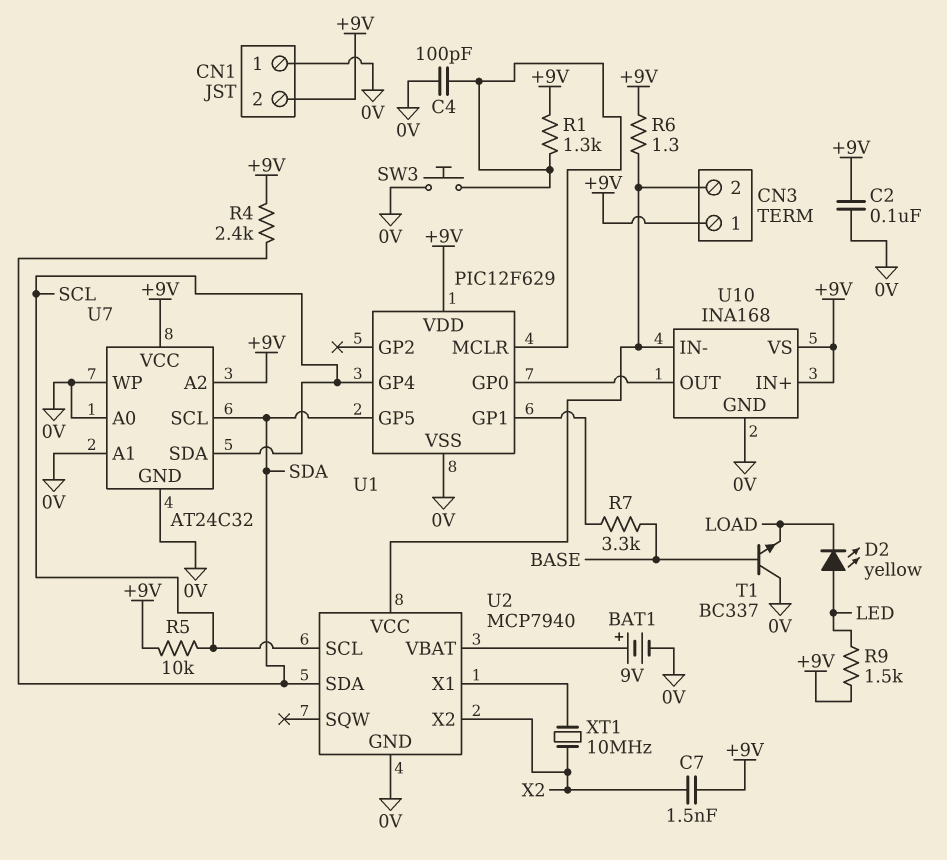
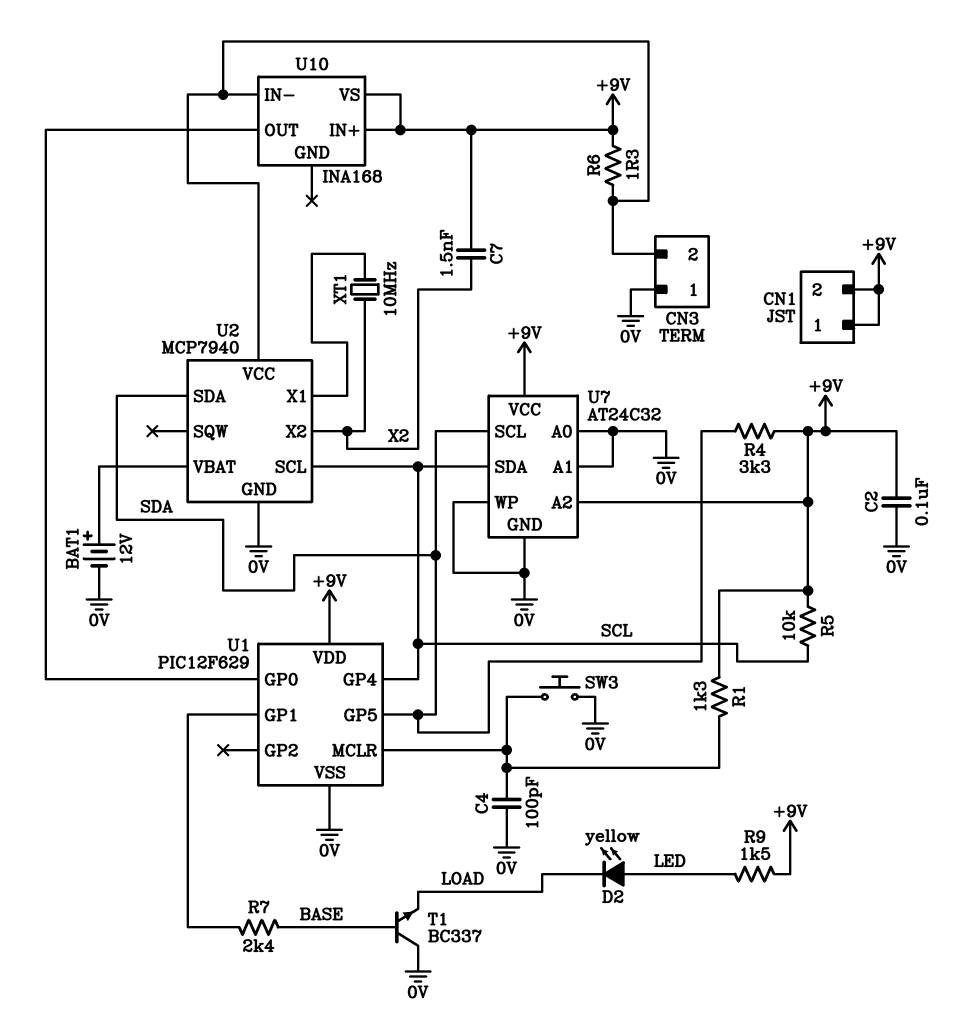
BAT1: 9V (plus U2/VBAT, minus 0V) -> 12V (plus U2/VBAT, minus 0V)
CN1 pin 1: 0V -> +9V
CN3 pin 1: +9V -> 0V
R4: 2.4k (+9V, SDA) -> 3.3k (+9V, SDA)
R7: 3.3k (BASE, U1/GP1) -> 2.4k (BASE, U1/GP1)
U10 pin GND: 0V -> none

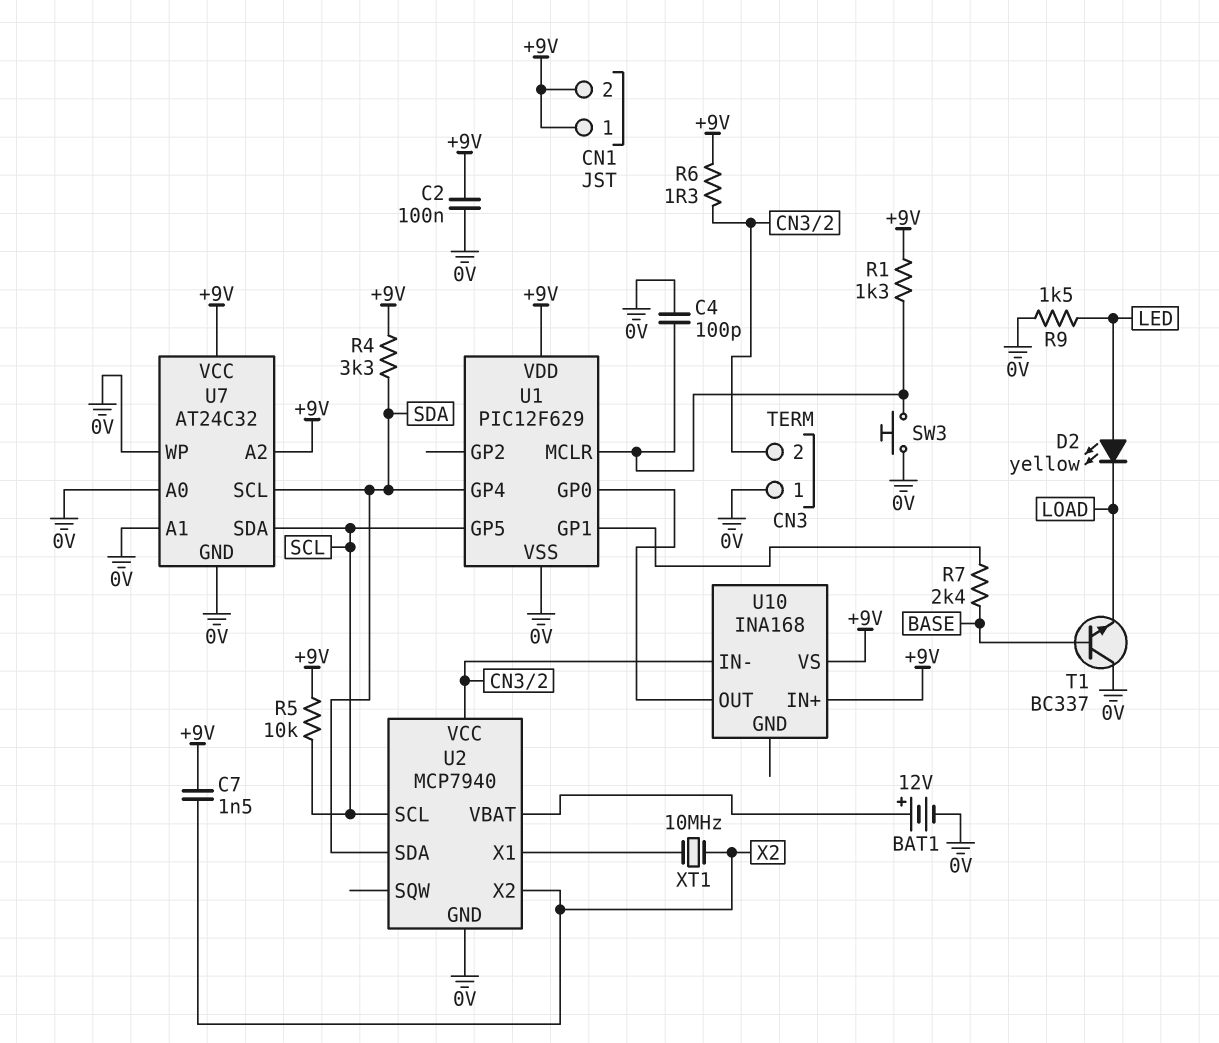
R9: 1.5k (+9V, LED) -> 1.5k (0V, LED)
U1 pin GP4: SCL -> SDA
U1 pin GP5: SDA -> SCL

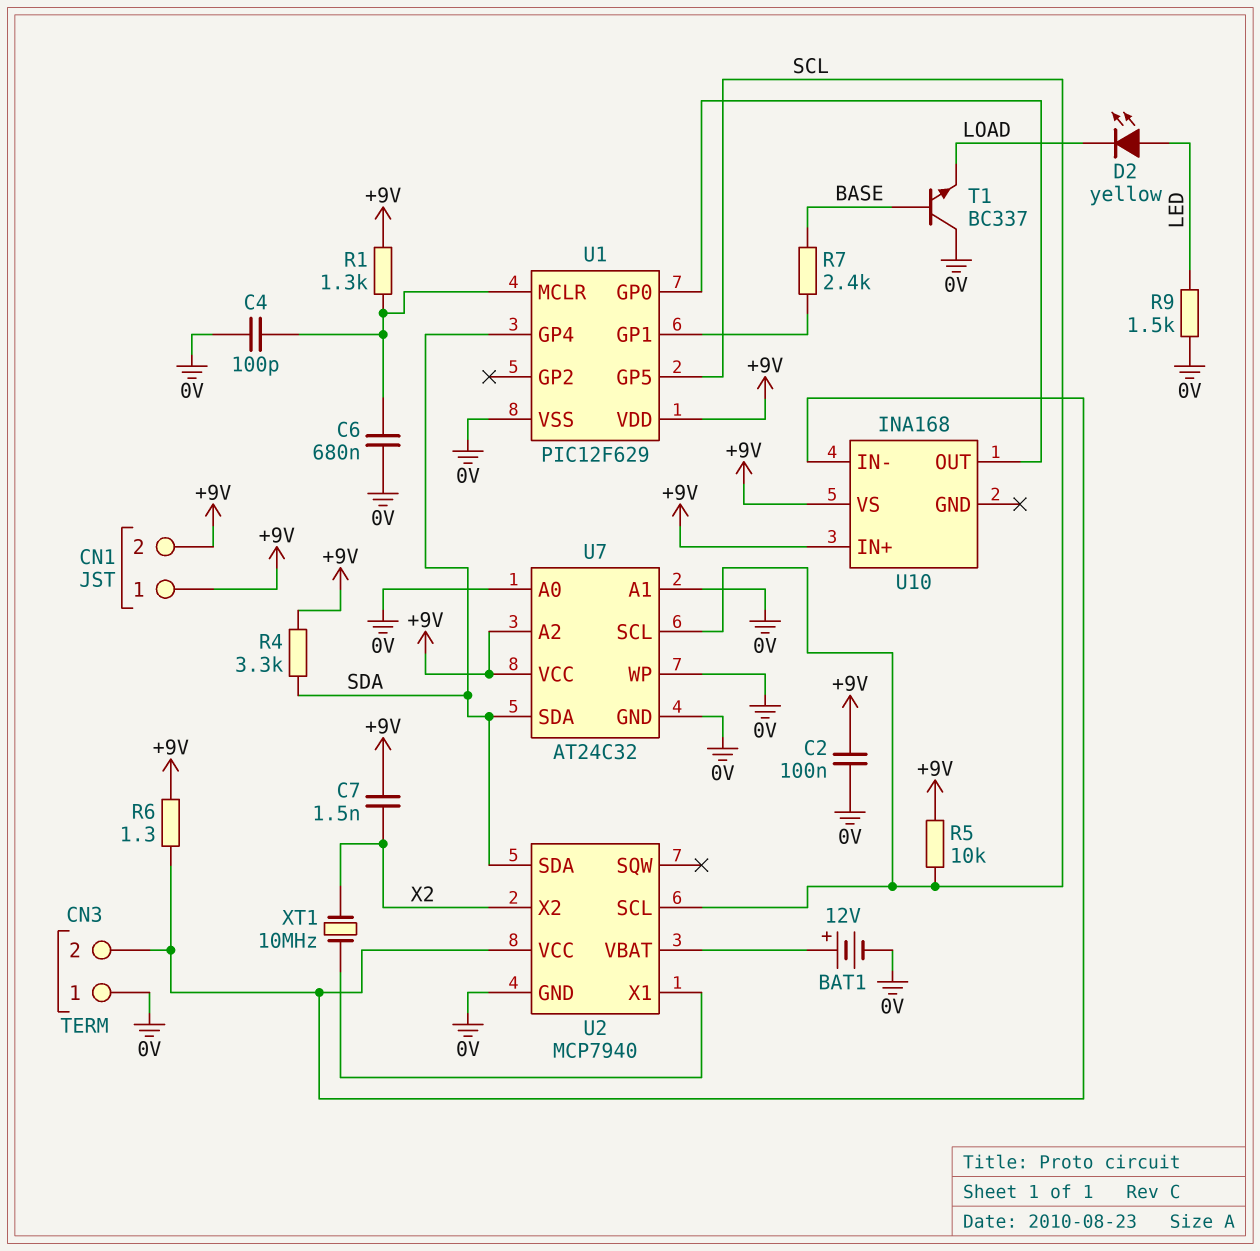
C6: none -> 680nF (0V, U1/MCLR)
SW3: button (0V, U1/MCLR) -> none
U7 pin SCL: SDA -> SCL
U7 pin SDA: SCL -> SDA

